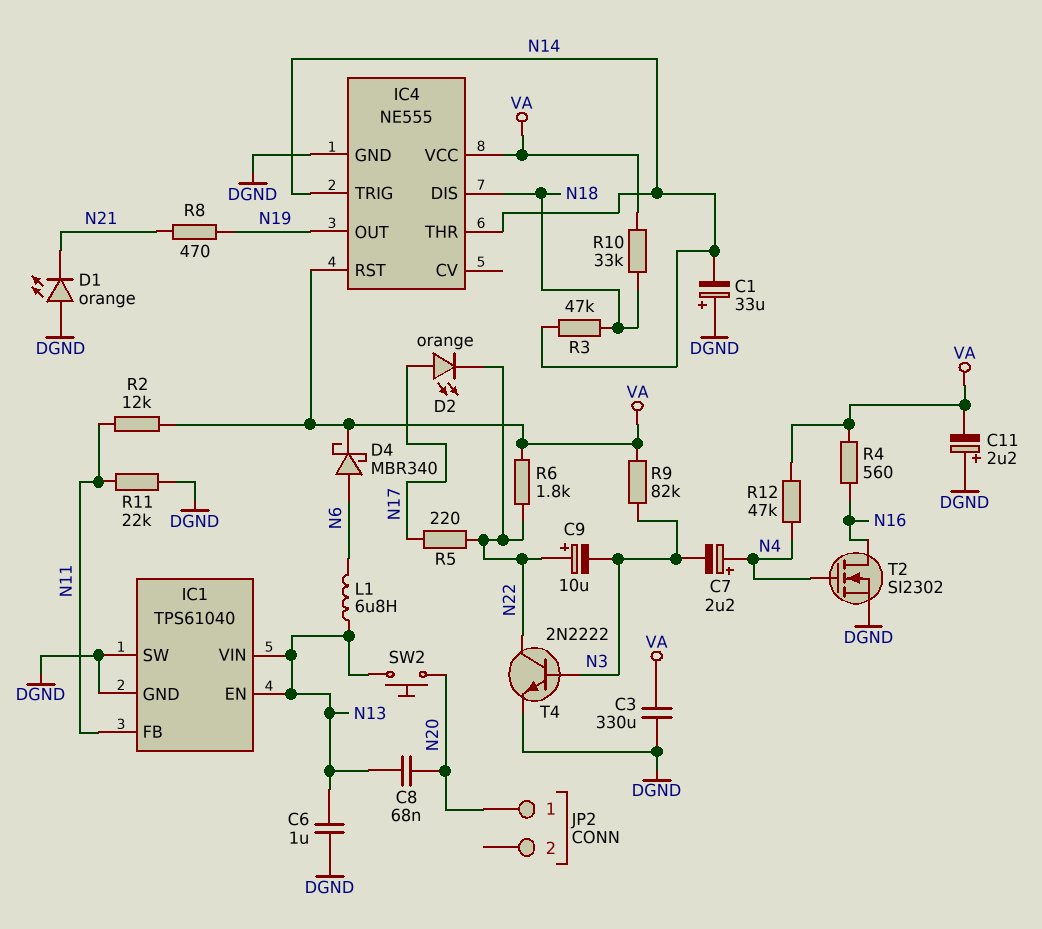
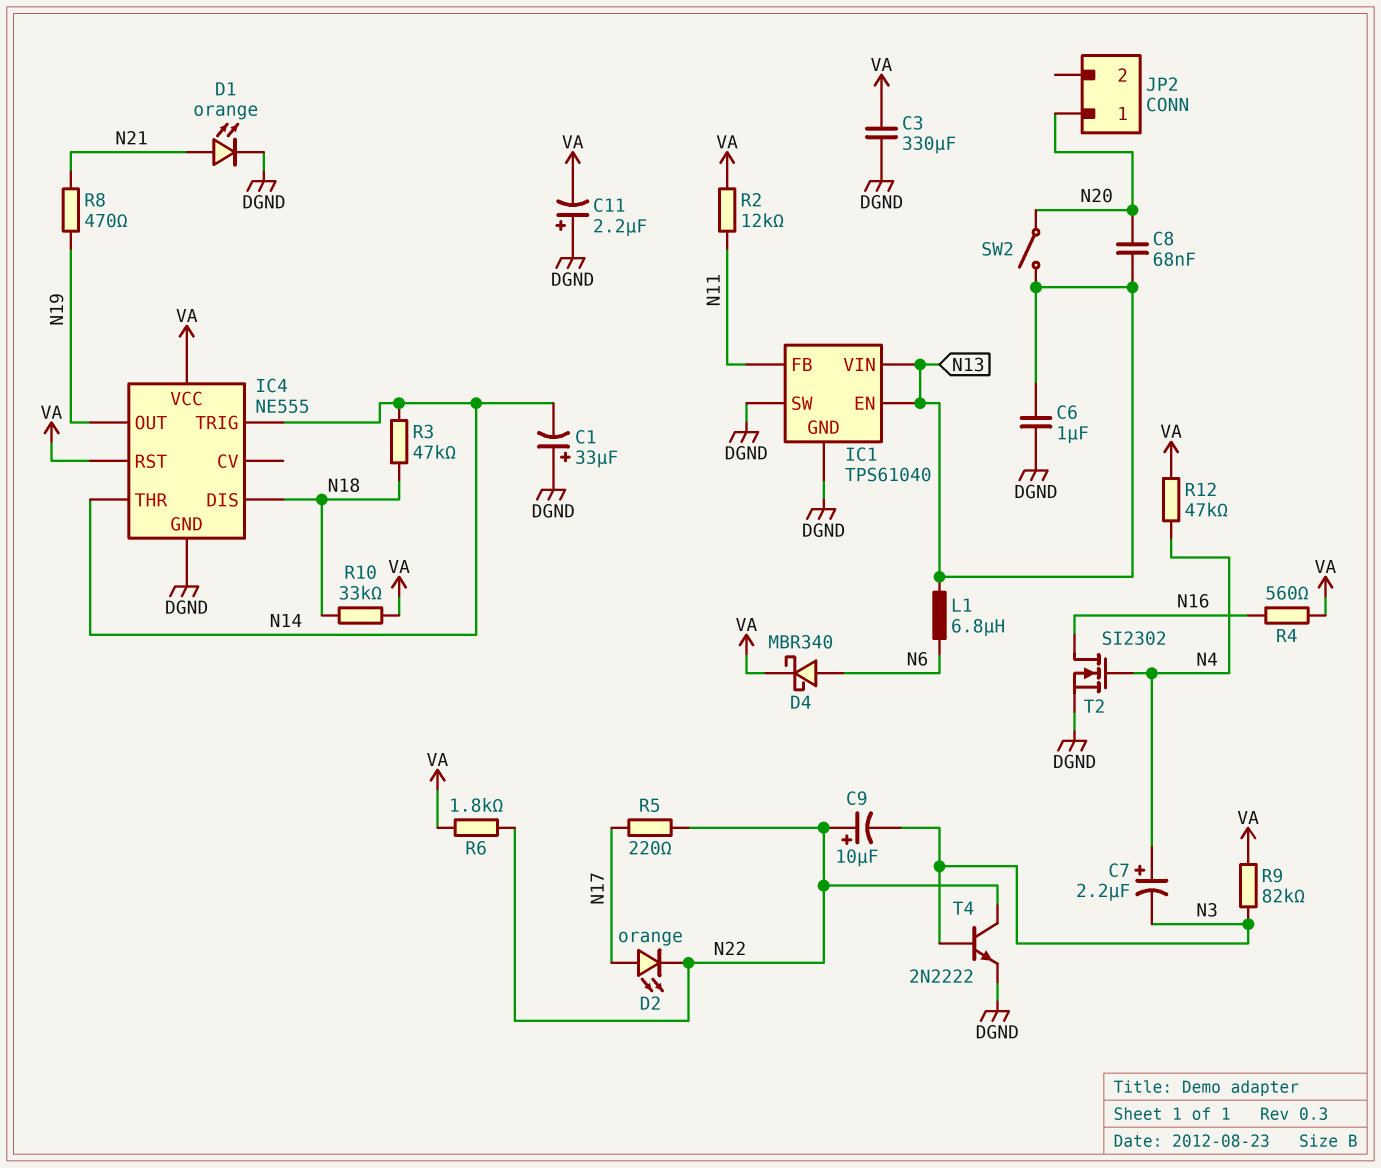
D1: LED orange (A DGND, K N21) -> LED orange (A N21, K DGND)
R11: 22k (DGND, N11) -> none
SW2: button (N13, N20) -> switch (N13, N20)

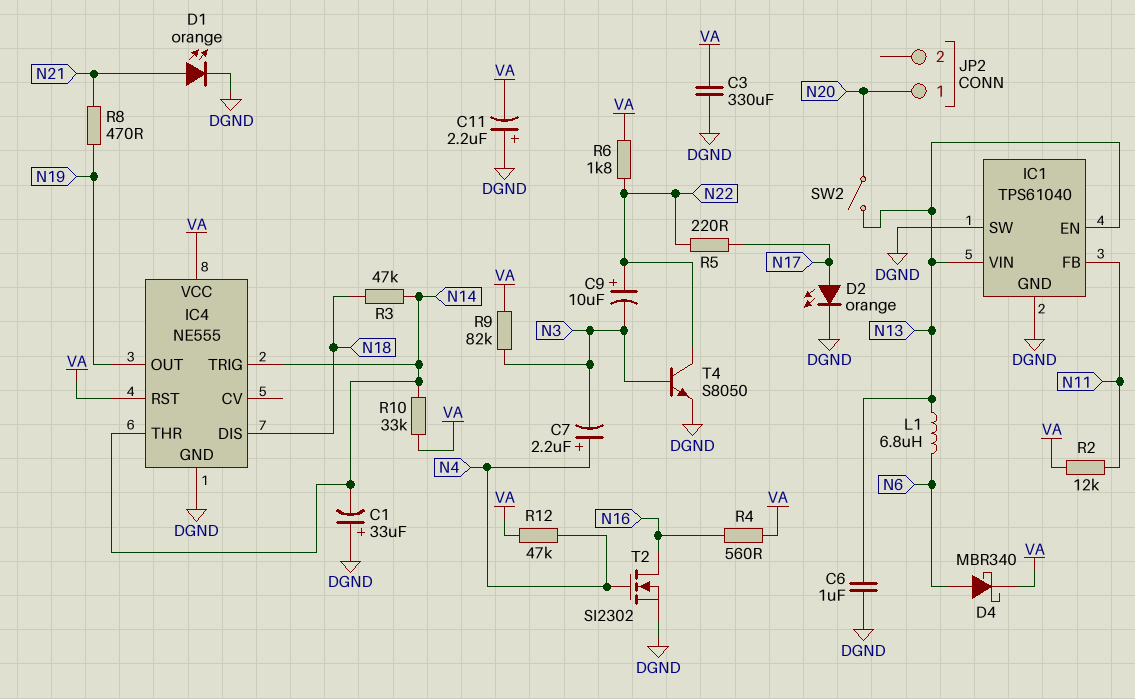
C8: 68nF (N13, N20) -> none
D2: LED orange (A N17, K N22) -> LED orange (A N17, K DGND)
R10: 33k (N18, VA) -> 33k (N14, VA)
T4: NPN 2N2222 (B N3, C N22, E DGND) -> NPN S8050 (B N3, C N22, E DGND)

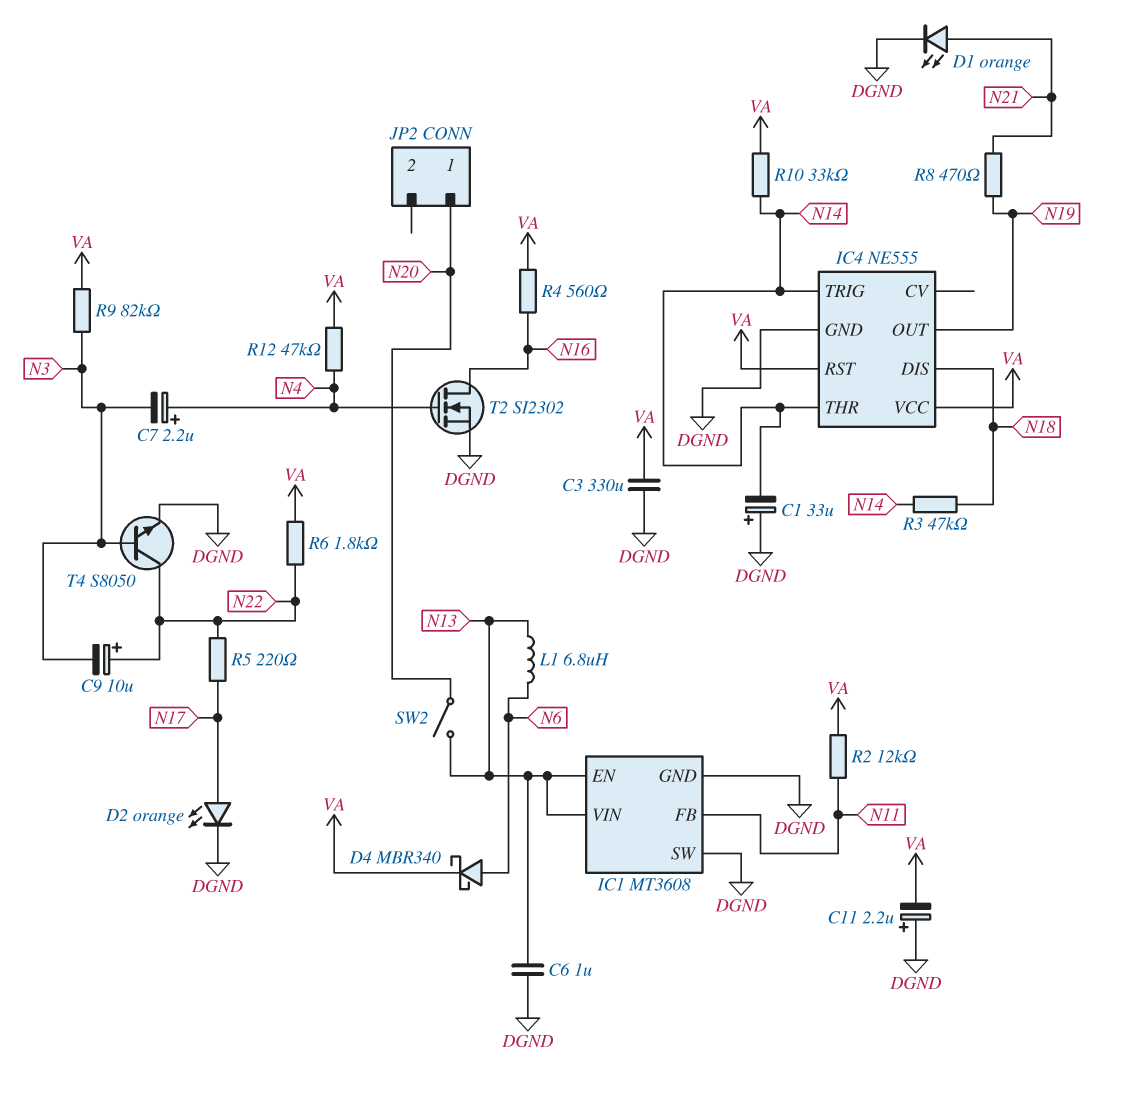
IC1: TPS61040 -> MT3608

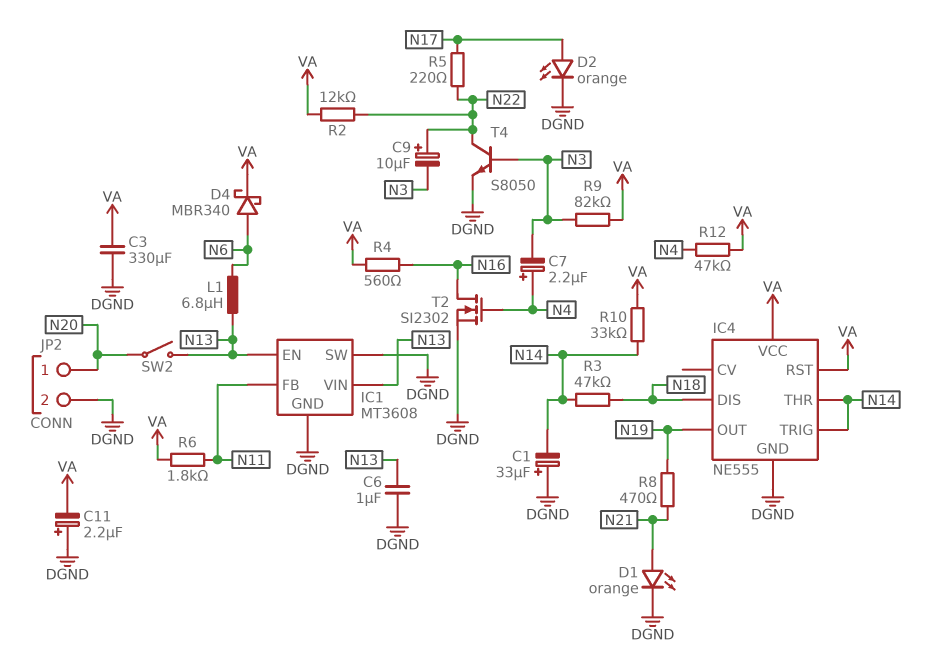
JP2 pin 2: none -> DGND
R2: 12k (N11, VA) -> 12k (N22, VA)
R6: 1.8k (N22, VA) -> 1.8k (N11, VA)

